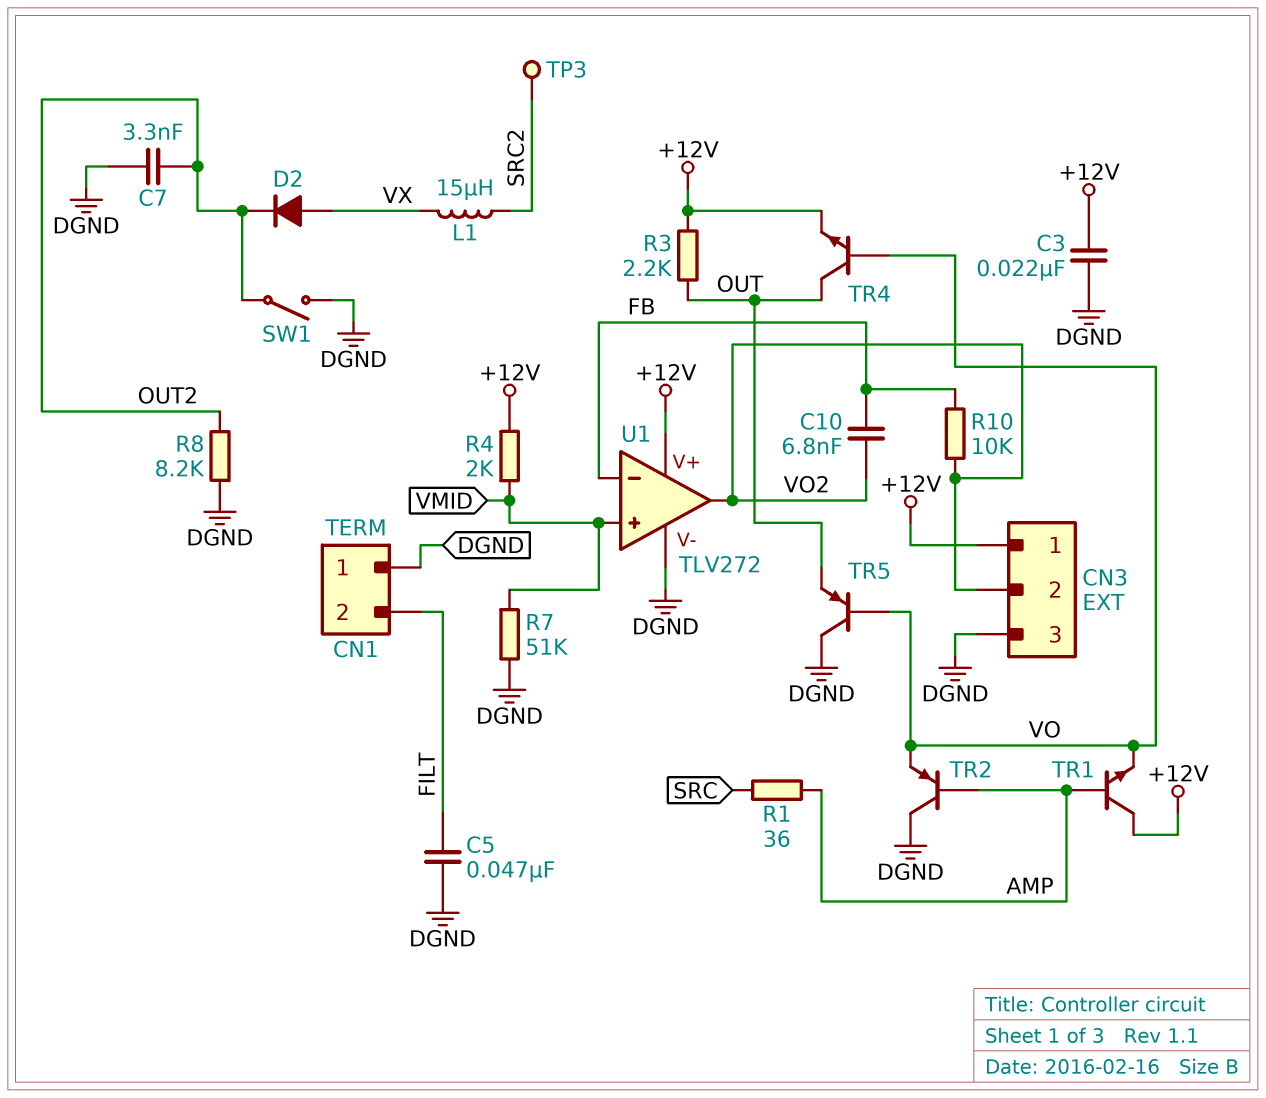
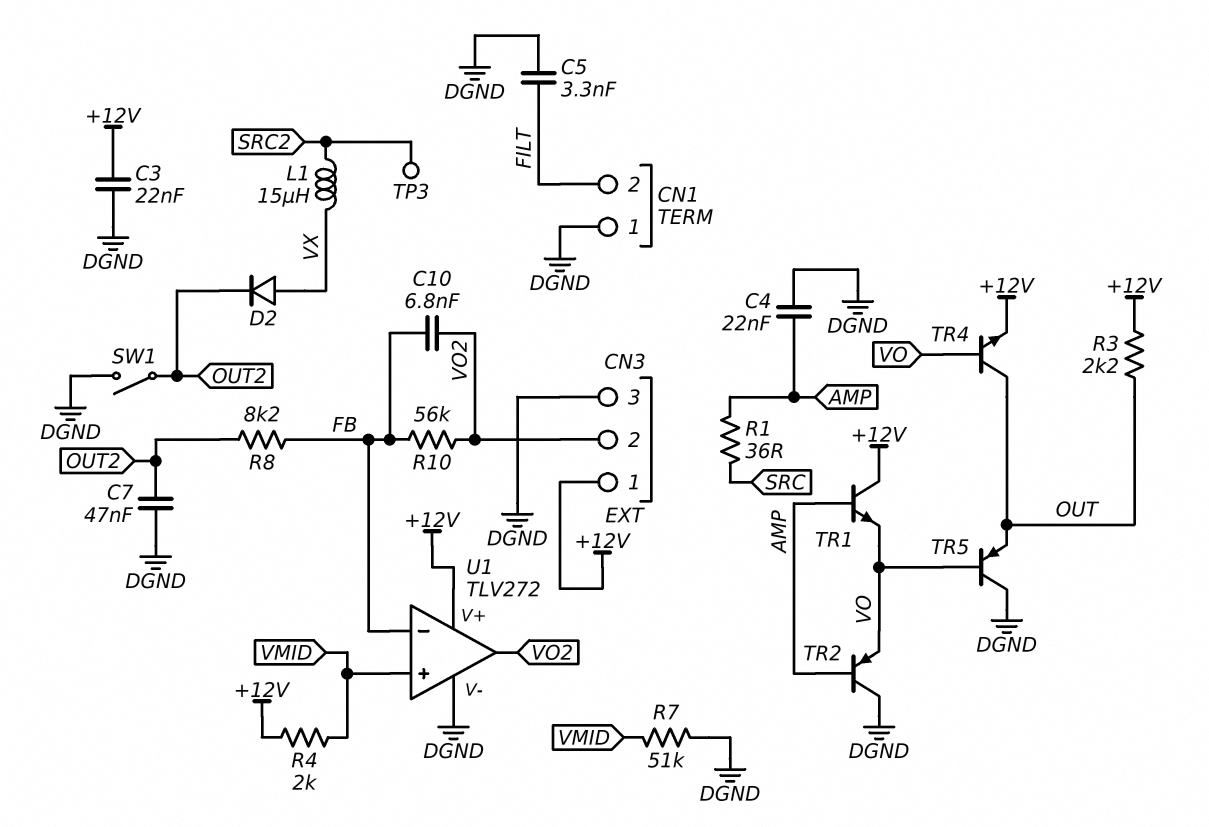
C4: none -> 22nF (AMP, DGND)
C5: 47nF (DGND, FILT) -> 3.3nF (DGND, FILT)
C7: 3.3nF (DGND, OUT2) -> 47nF (DGND, OUT2)
R8: 8.2k (DGND, OUT2) -> 8.2k (FB, OUT2)
R10: 10k (FB, VO2) -> 56k (FB, VO2)

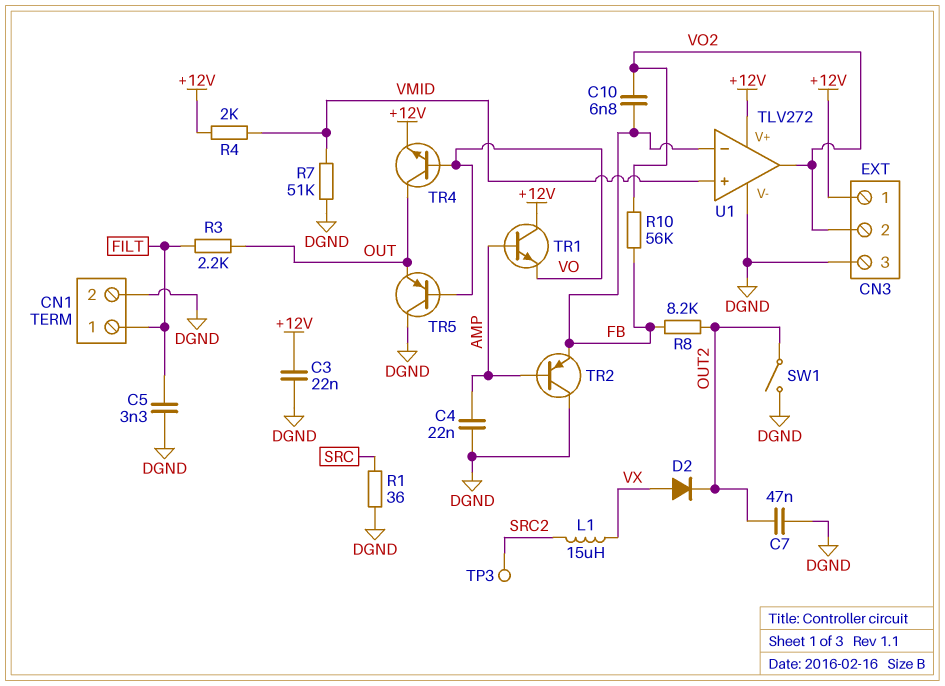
CN1 pin 1: DGND -> FILT
CN1 pin 2: FILT -> DGND
R1: 36 (AMP, SRC) -> 36 (DGND, SRC)
R3: 2.2k (+12V, OUT) -> 2.2k (FILT, OUT)
TR2: PNP (B AMP, C DGND, E VO) -> PNP (B AMP, C DGND, E FB)

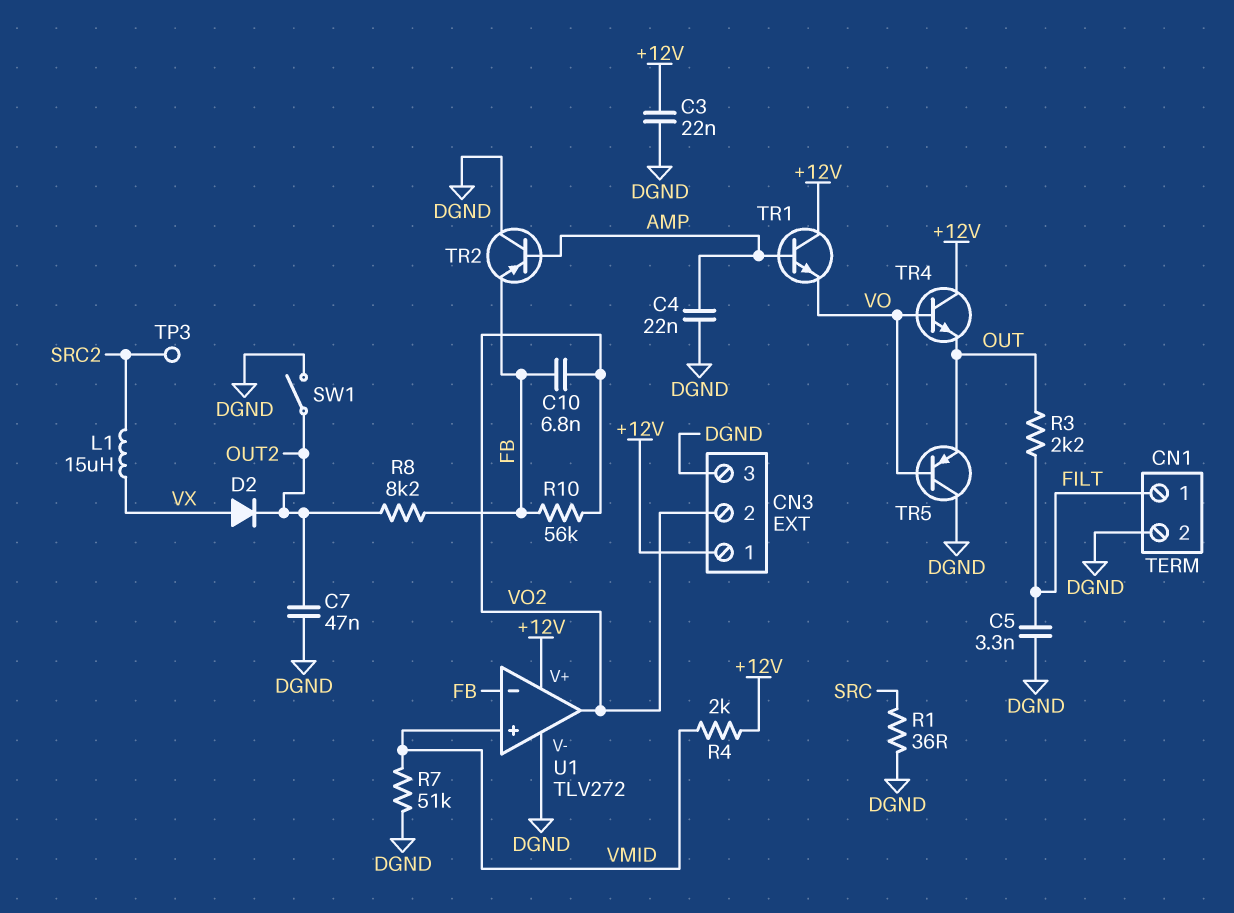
TR4: NPN (B VO, C OUT, E +12V) -> NPN (B VO, C +12V, E OUT)

